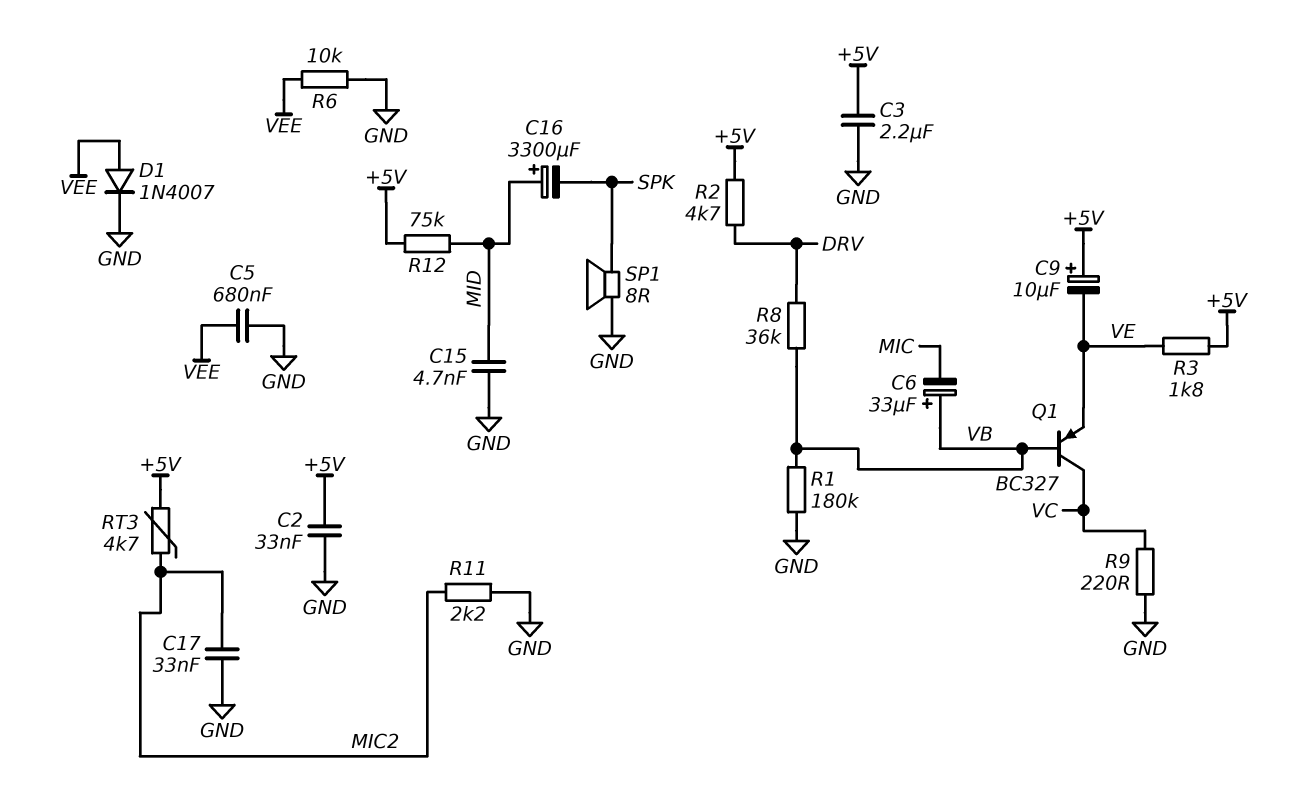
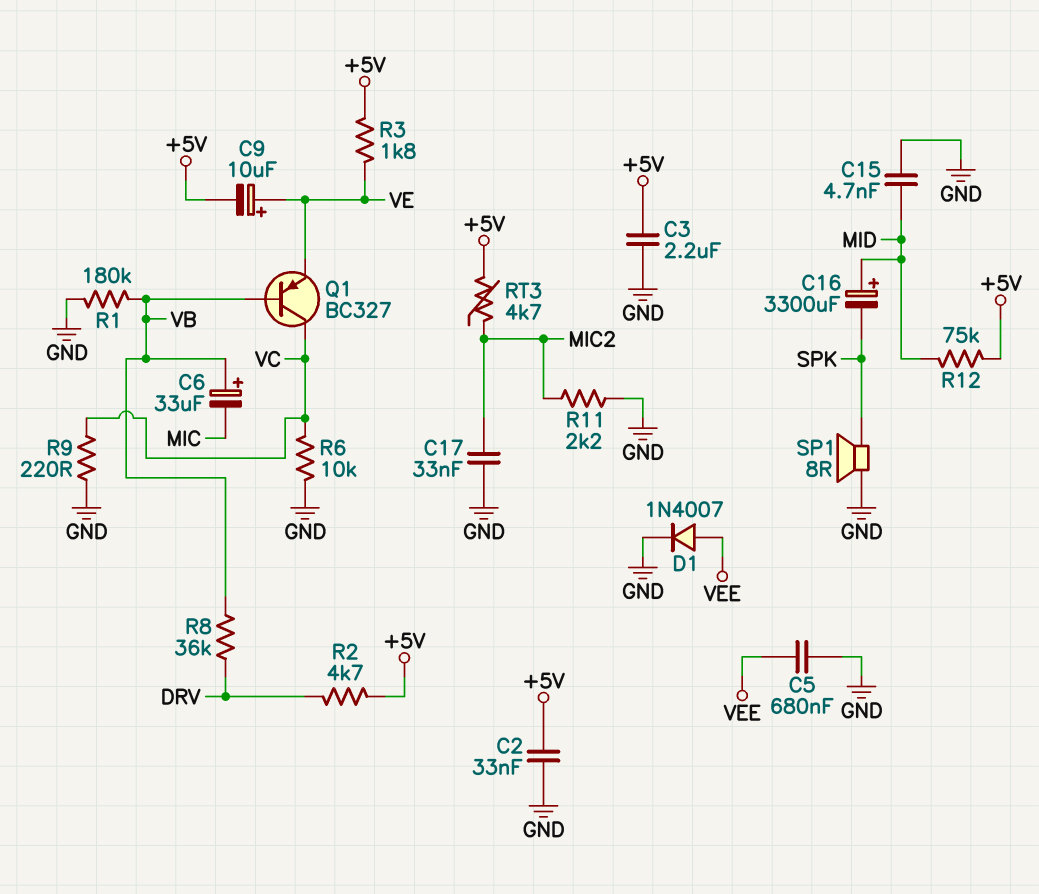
C9: 10uF (plus +5V, minus VE) -> 10uF (plus VE, minus +5V)
R6: 10k (GND, VEE) -> 10k (GND, VC)

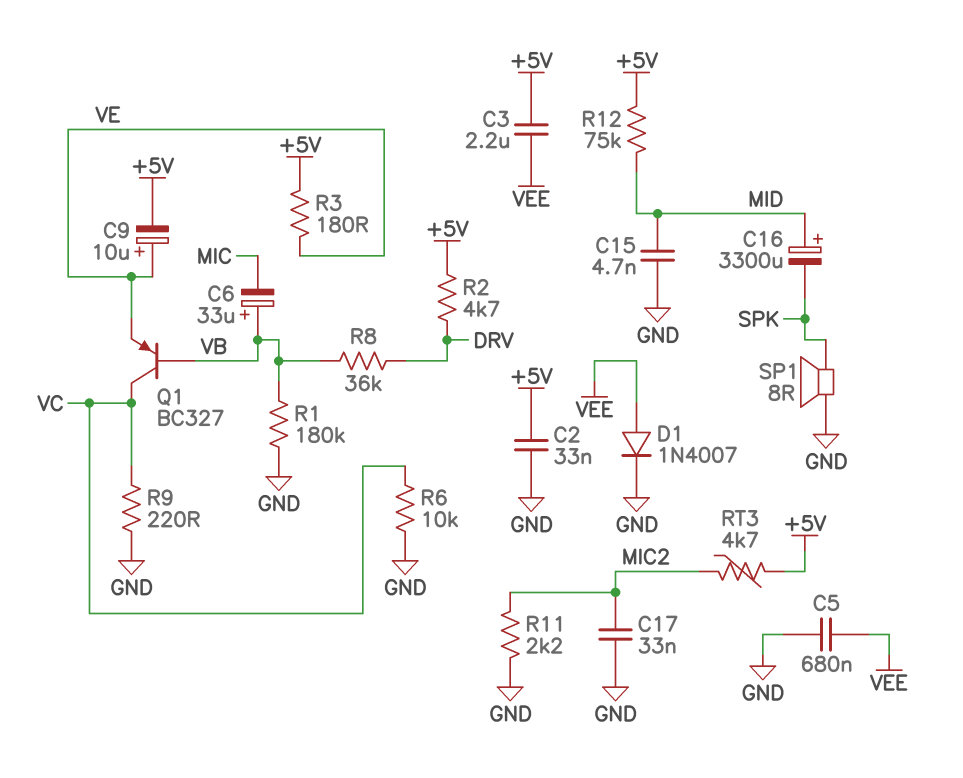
C3: 2.2uF (+5V, GND) -> 2.2uF (+5V, VEE)
R3: 1.8k (+5V, VE) -> 180 (+5V, VE)

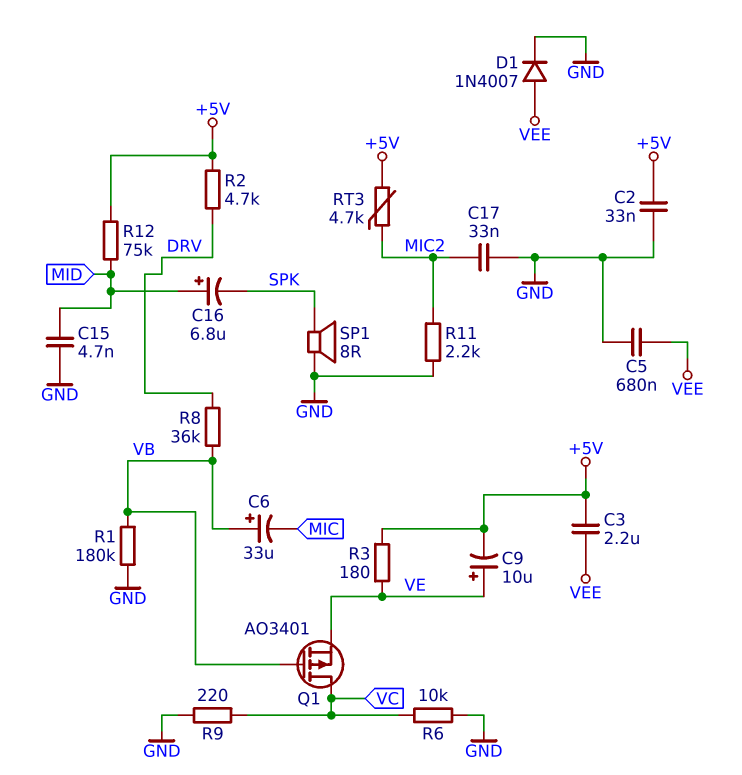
C16: 3300uF (plus MID, minus SPK) -> 6.8uF (plus MID, minus SPK)
Q1: PNP BC327 (B VB, C VC, E VE) -> PMOS AO3401 (G VB, D VC, S VE)

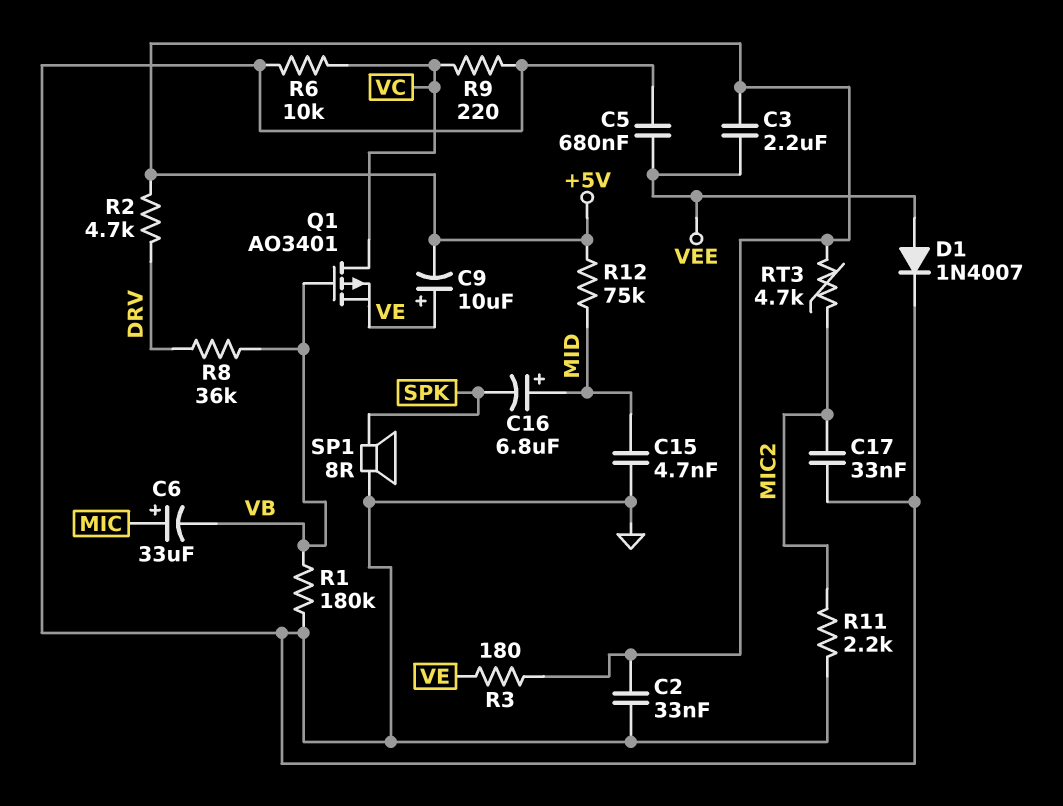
C6: 33uF (plus VB, minus MIC) -> 33uF (plus MIC, minus VB)

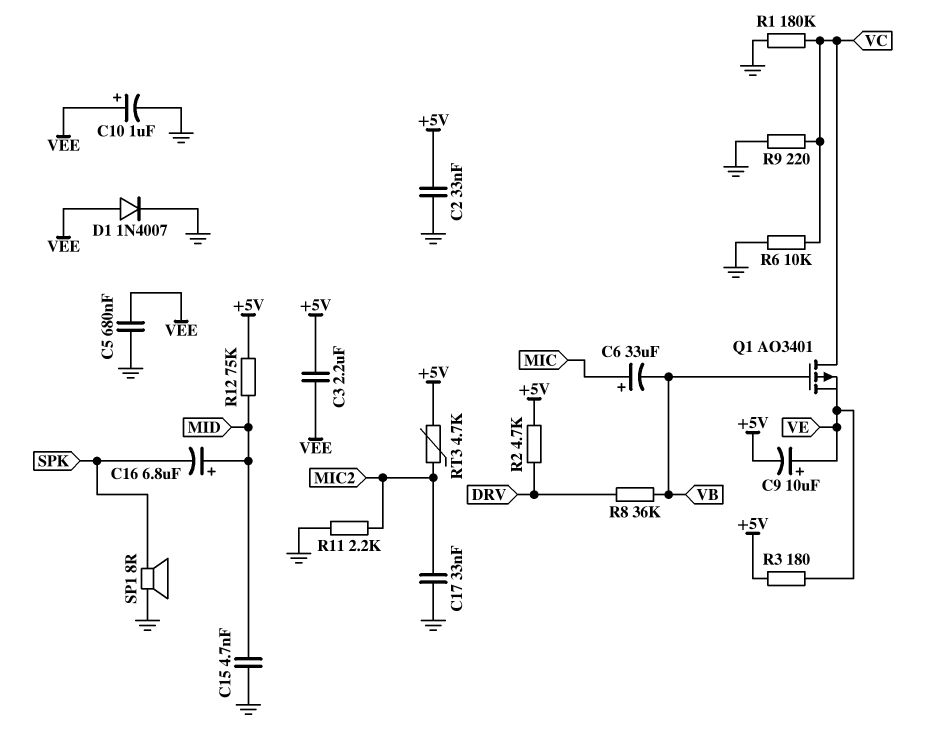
C10: none -> 1uF (plus VEE, minus GND)
R1: 180k (GND, VB) -> 180k (GND, VC)

